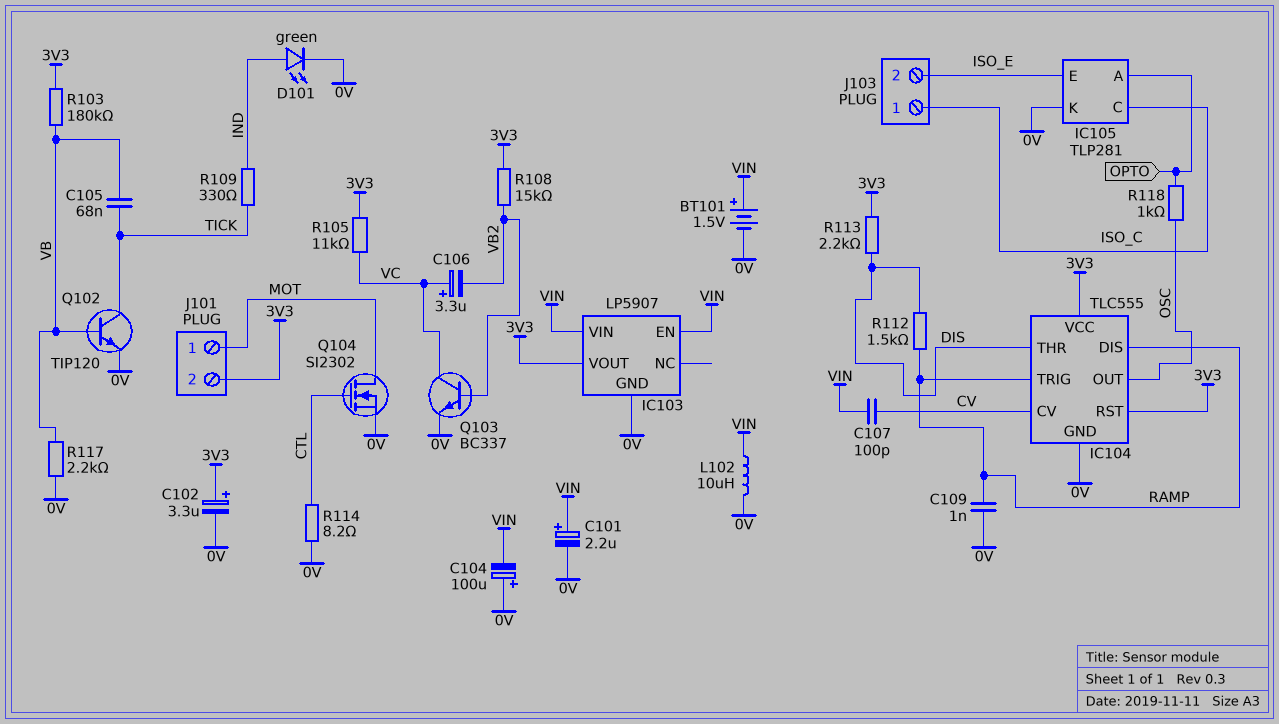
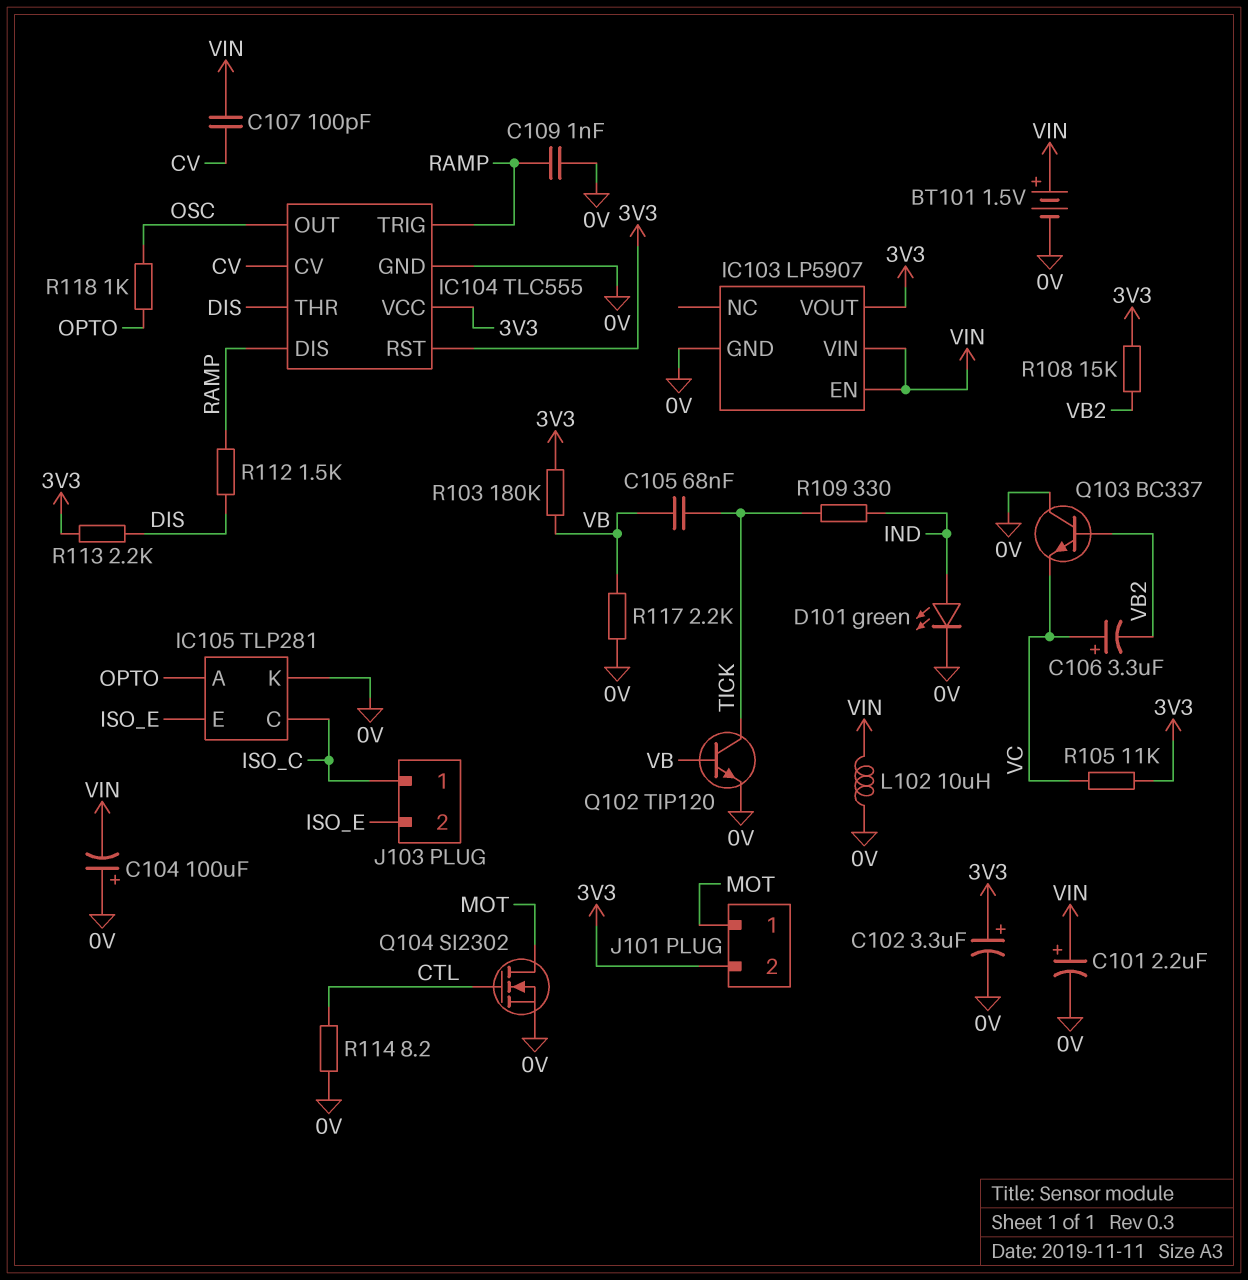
Q103: NPN BC337 (B VB2, C VC, E 0V) -> NPN BC337 (B VB2, C 0V, E VC)

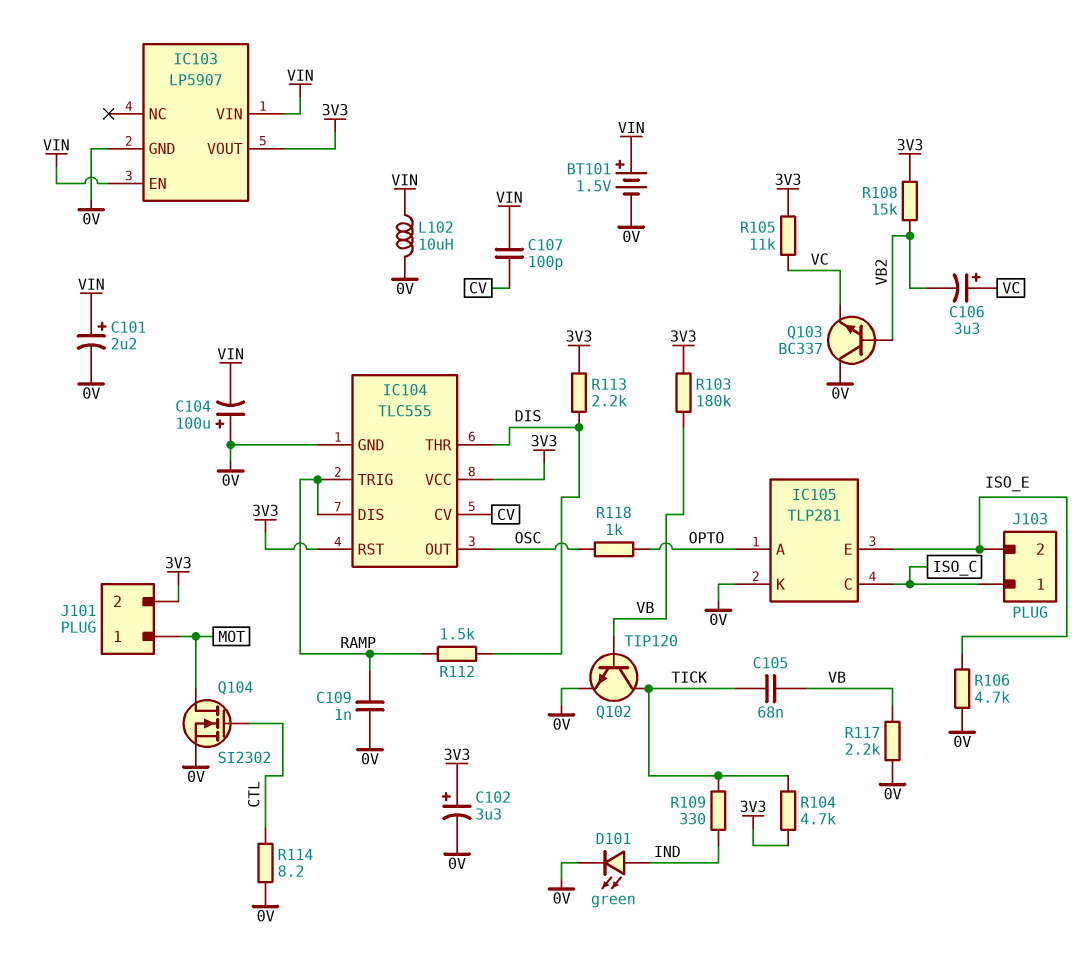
R104: none -> 4.7k (3V3, TICK)
R106: none -> 4.7k (0V, ISO_E)

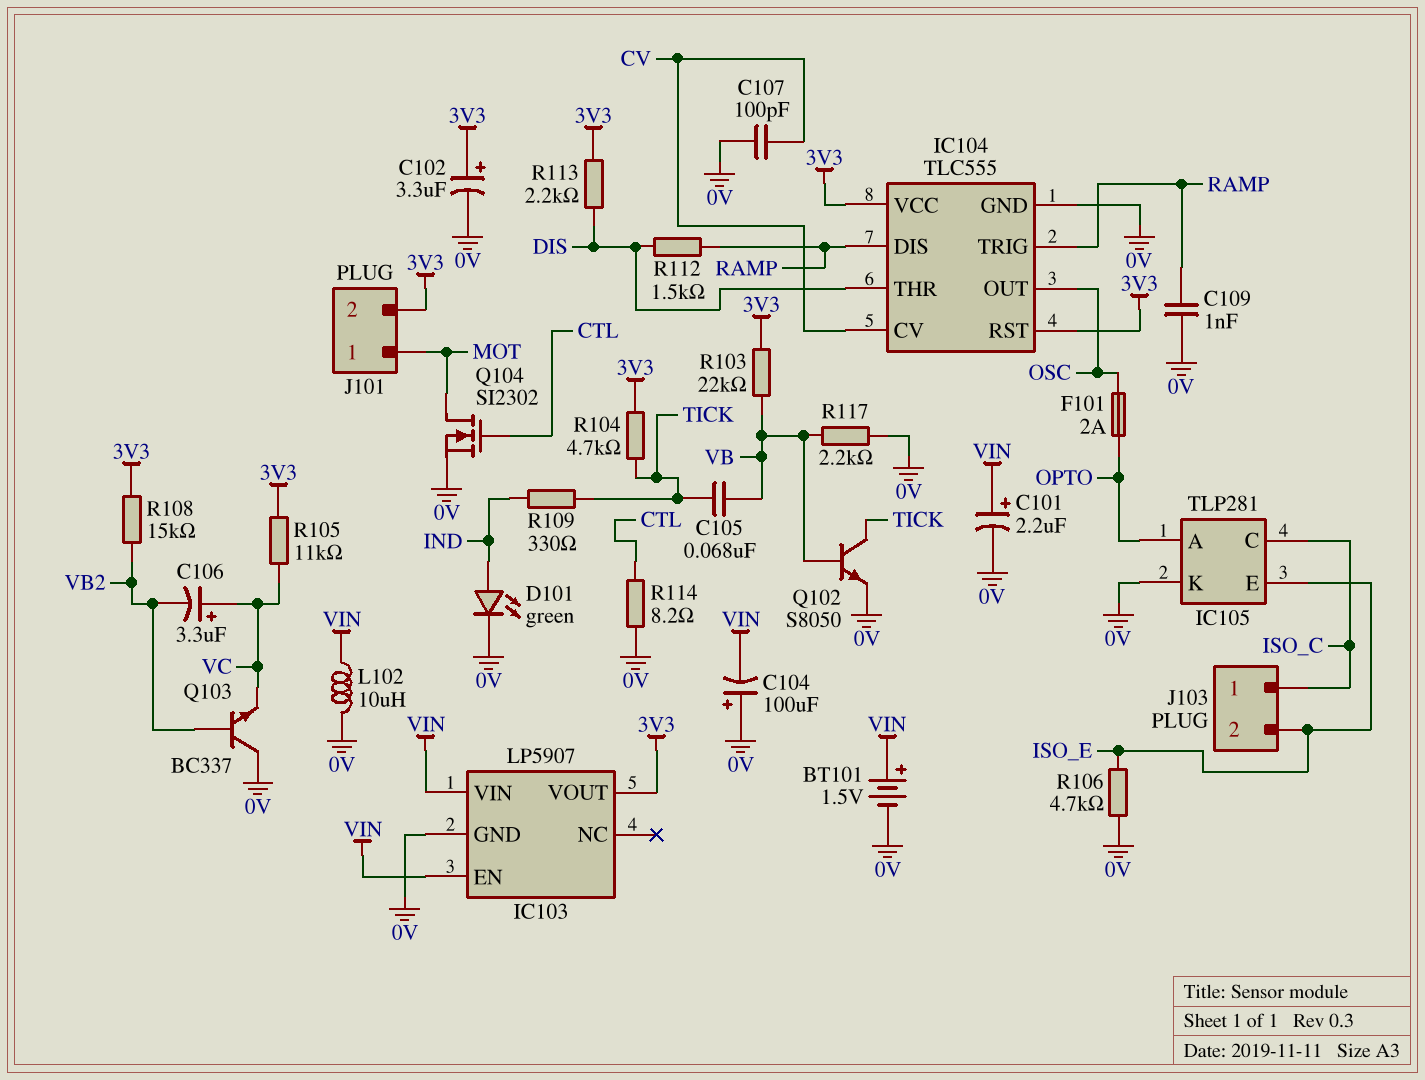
C107: 100pF (CV, VIN) -> 100pF (0V, CV)
F101: none -> 2A (OPTO, OSC)
Q102: NPN TIP120 (B VB, C TICK, E 0V) -> NPN S8050 (B VB, C TICK, E 0V)
R103: 180k (3V3, VB) -> 22k (3V3, VB)
R118: 1k (OPTO, OSC) -> none

